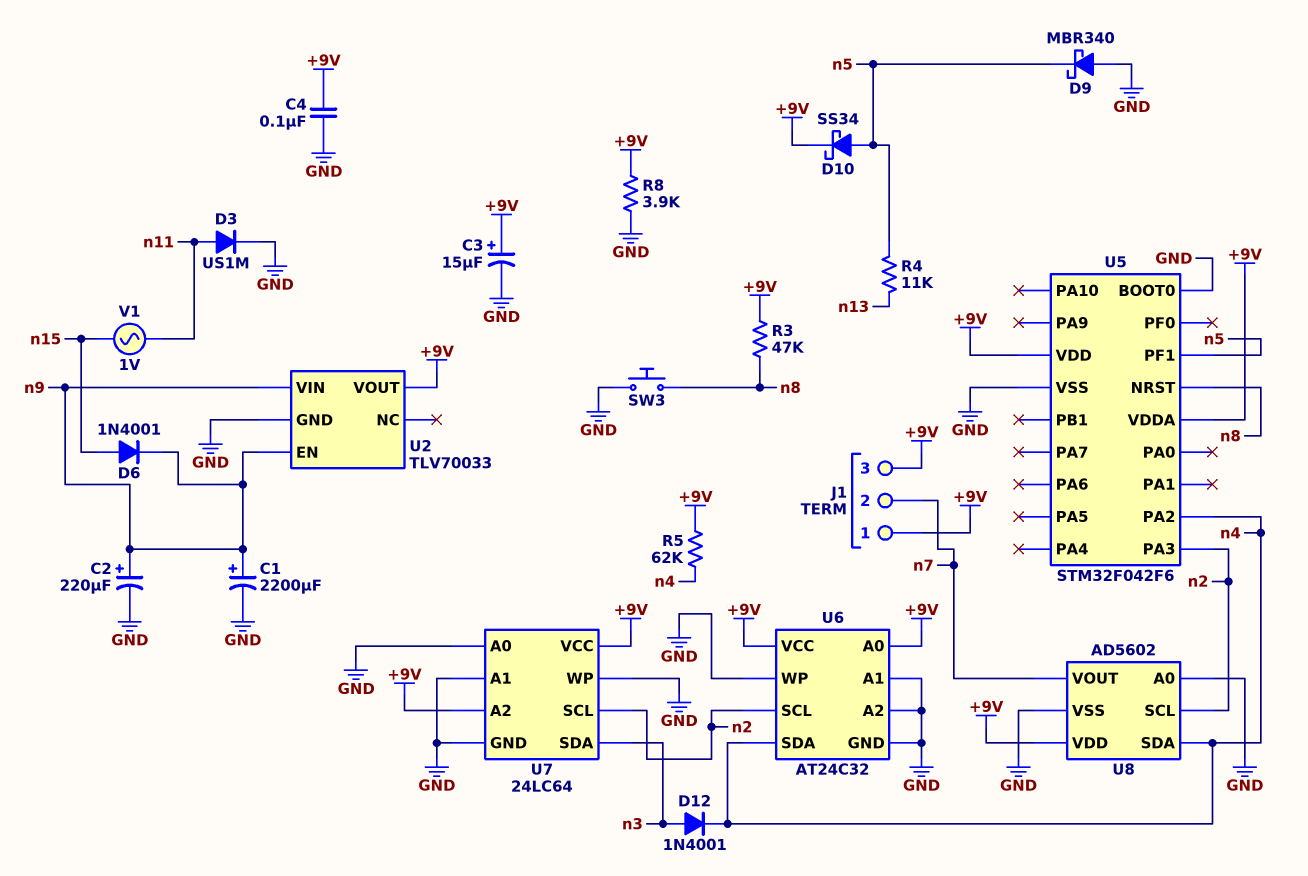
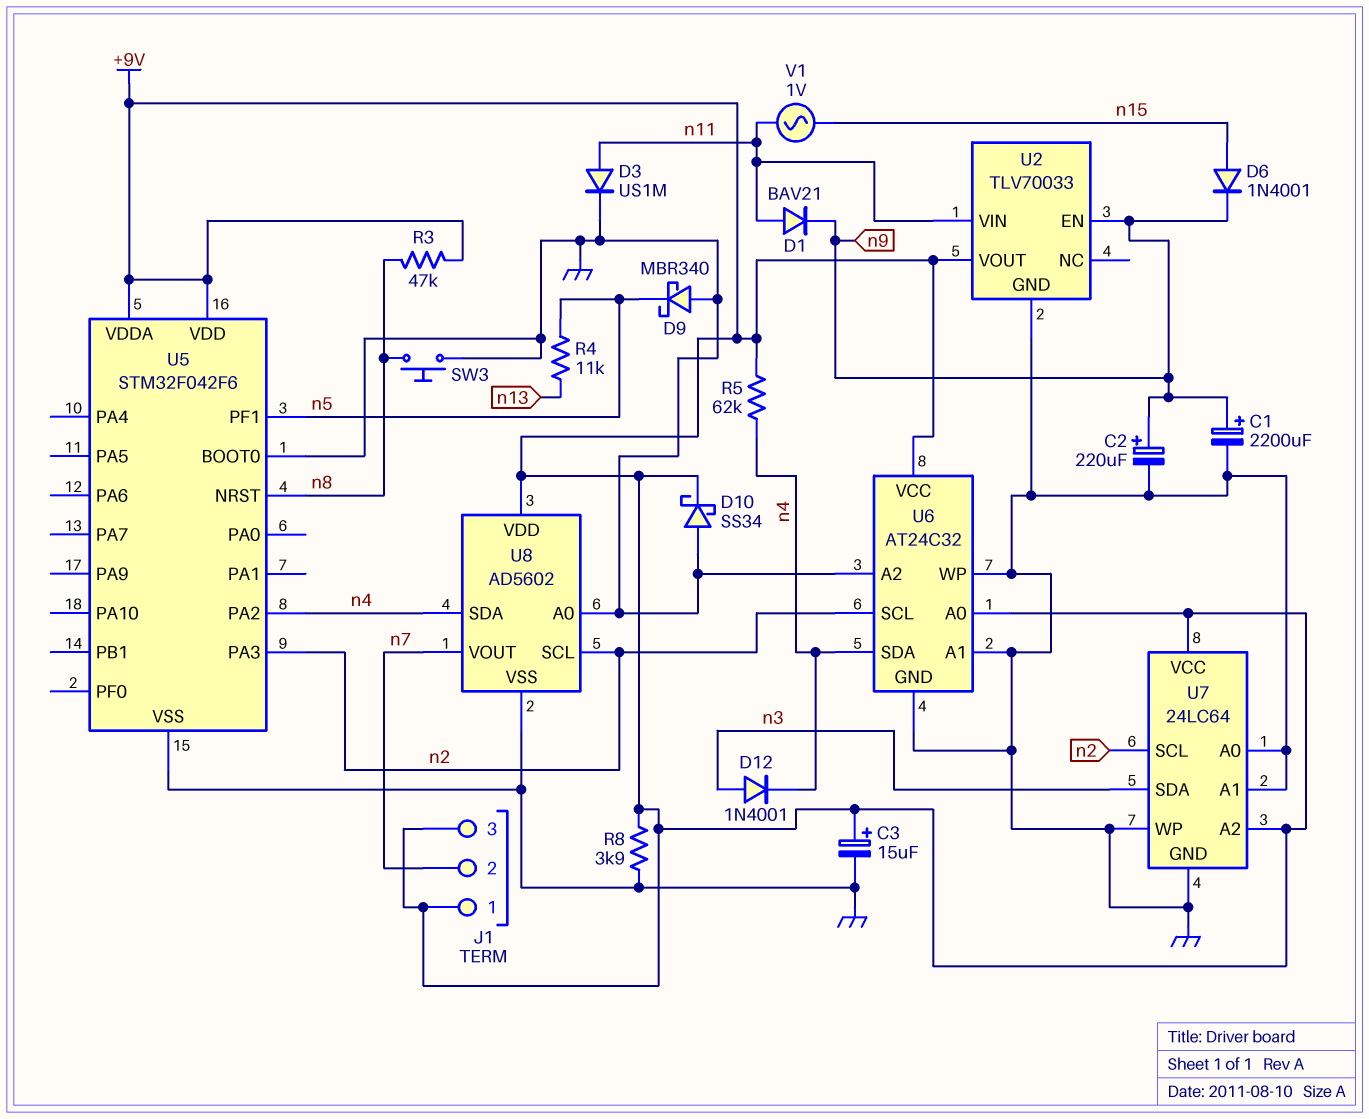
C4: 100nF (+9V, GND) -> none
D1: none -> diode BAV21 (A n11, K n9)
D10: schottky SS34 (A n5, K +9V) -> schottky SS34 (A GND, K +9V)
U2 pin VIN: n9 -> n11

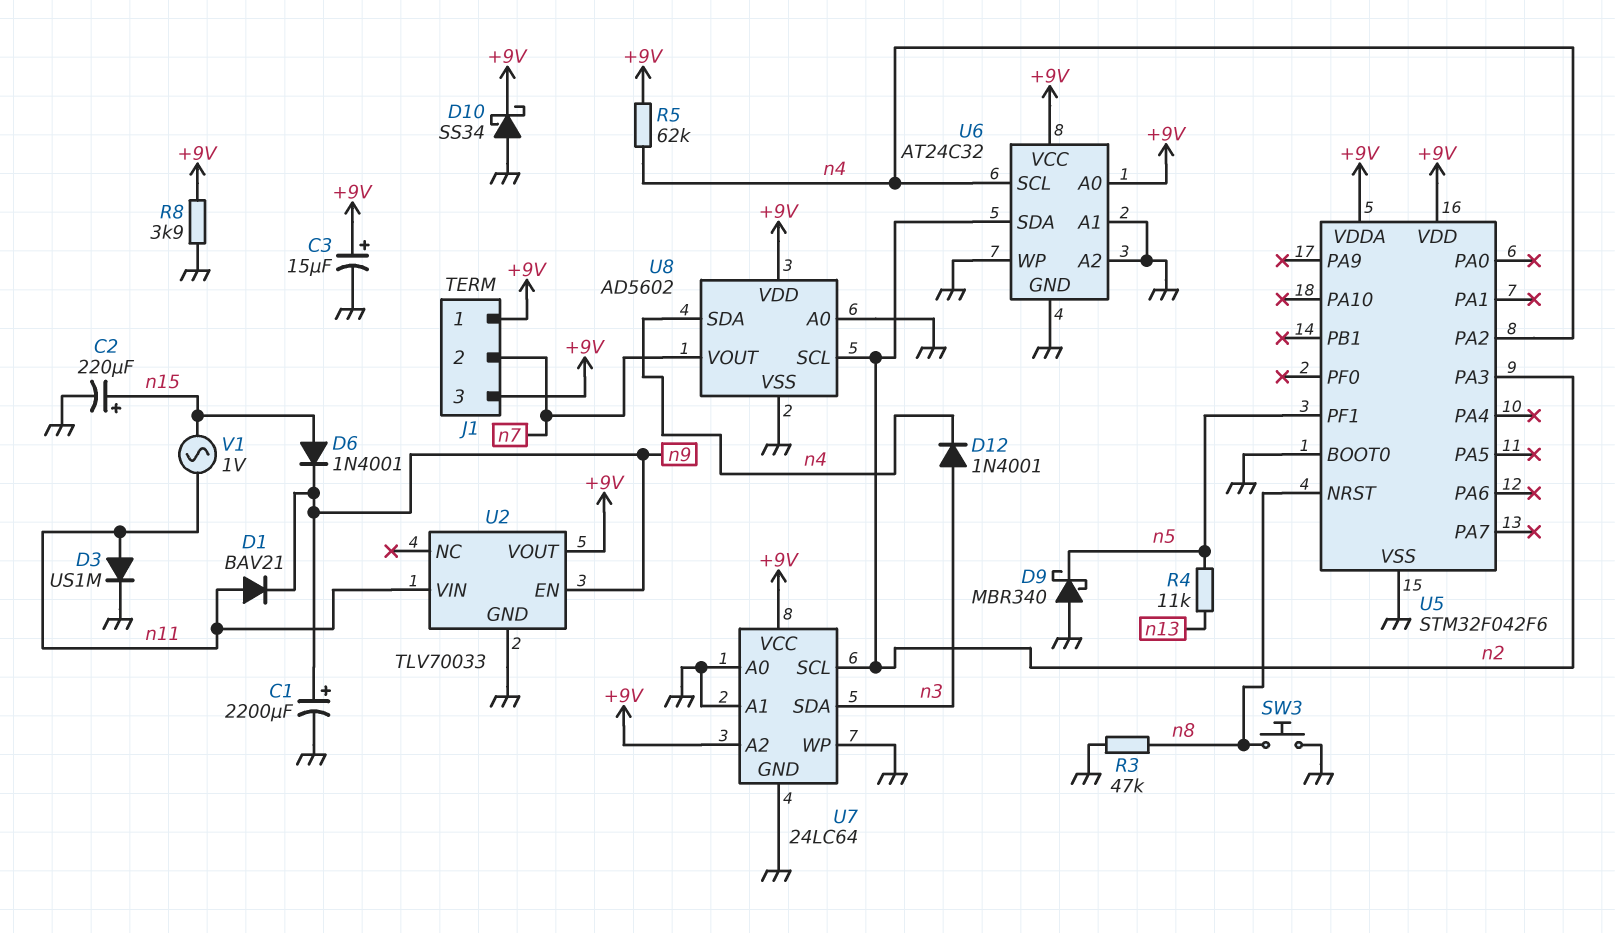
C2: 220uF (plus n9, minus GND) -> 220uF (plus n15, minus GND)
R3: 47k (+9V, n8) -> 47k (GND, n8)
U6 pin SCL: n2 -> n4
U6 pin SDA: n4 -> n2

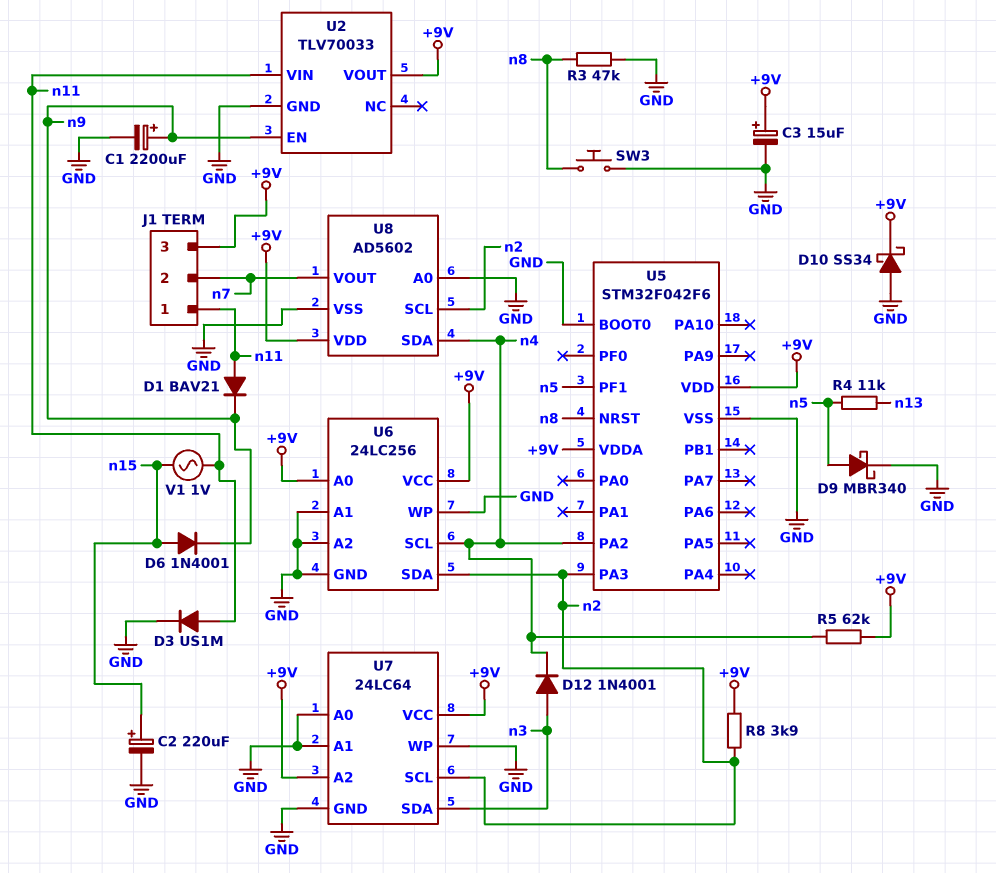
D9: schottky MBR340 (A GND, K n5) -> schottky MBR340 (A n5, K GND)
J1 pin 1: +9V -> n11
R8: 3.9k (+9V, GND) -> 3.9k (+9V, n2)
U6: AT24C32 -> 24LC256

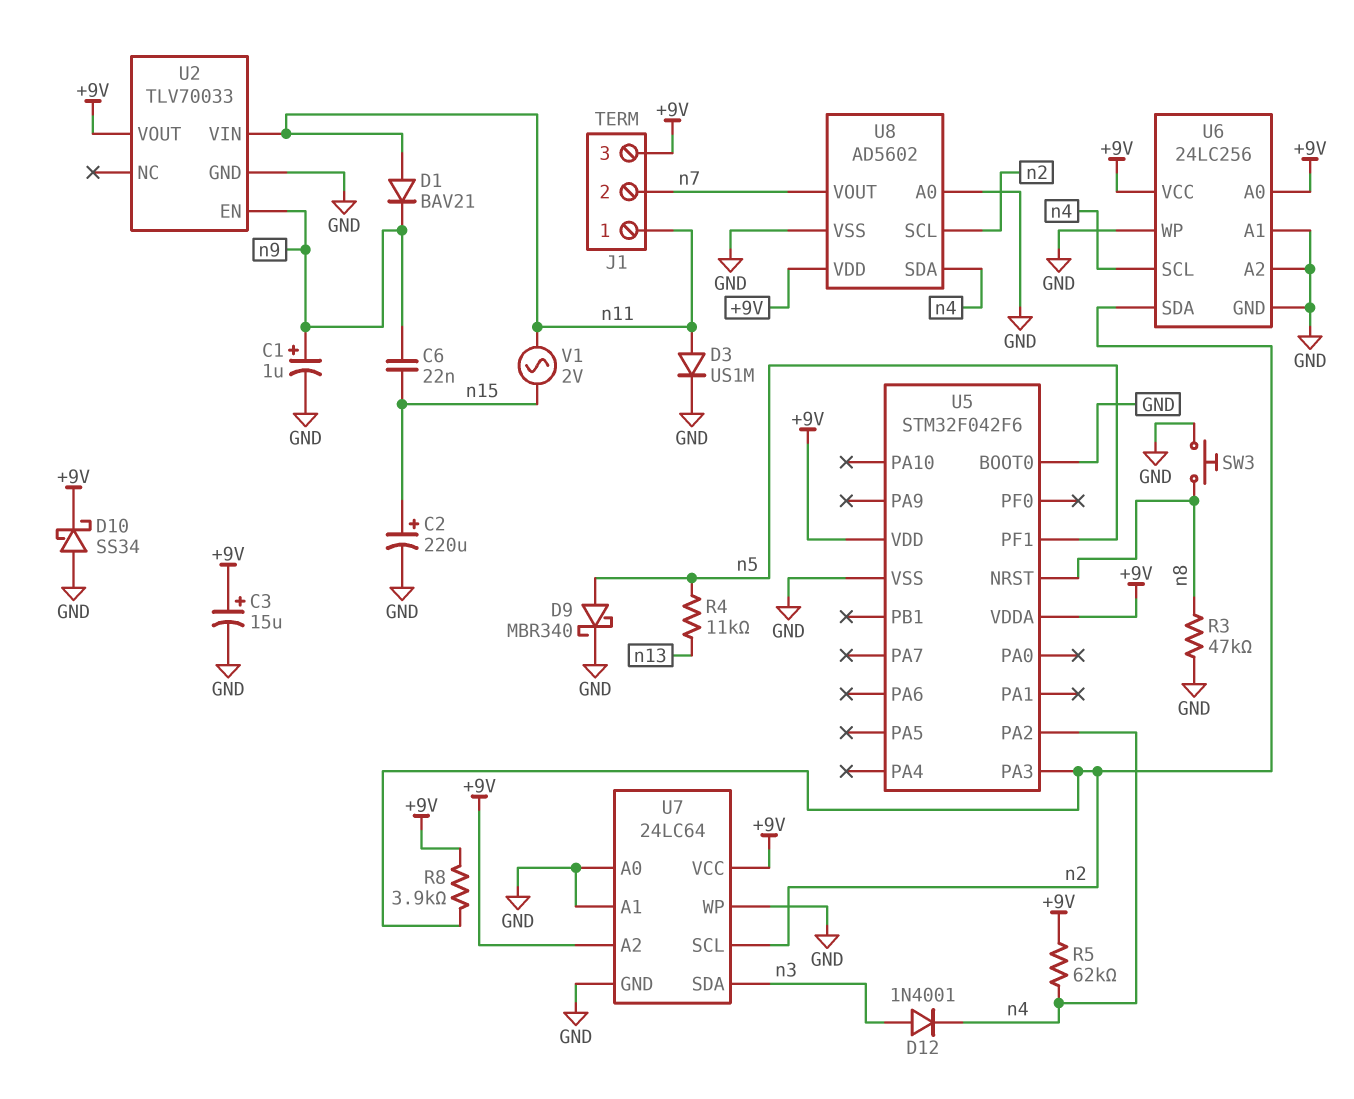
C1: 2200uF (plus n9, minus GND) -> 1uF (plus n9, minus GND)
C6: none -> 22nF (n9, n15)
D6: diode 1N4001 (A n15, K n9) -> none
V1: AC 1V (n11, n15) -> AC 2V (n11, n15)

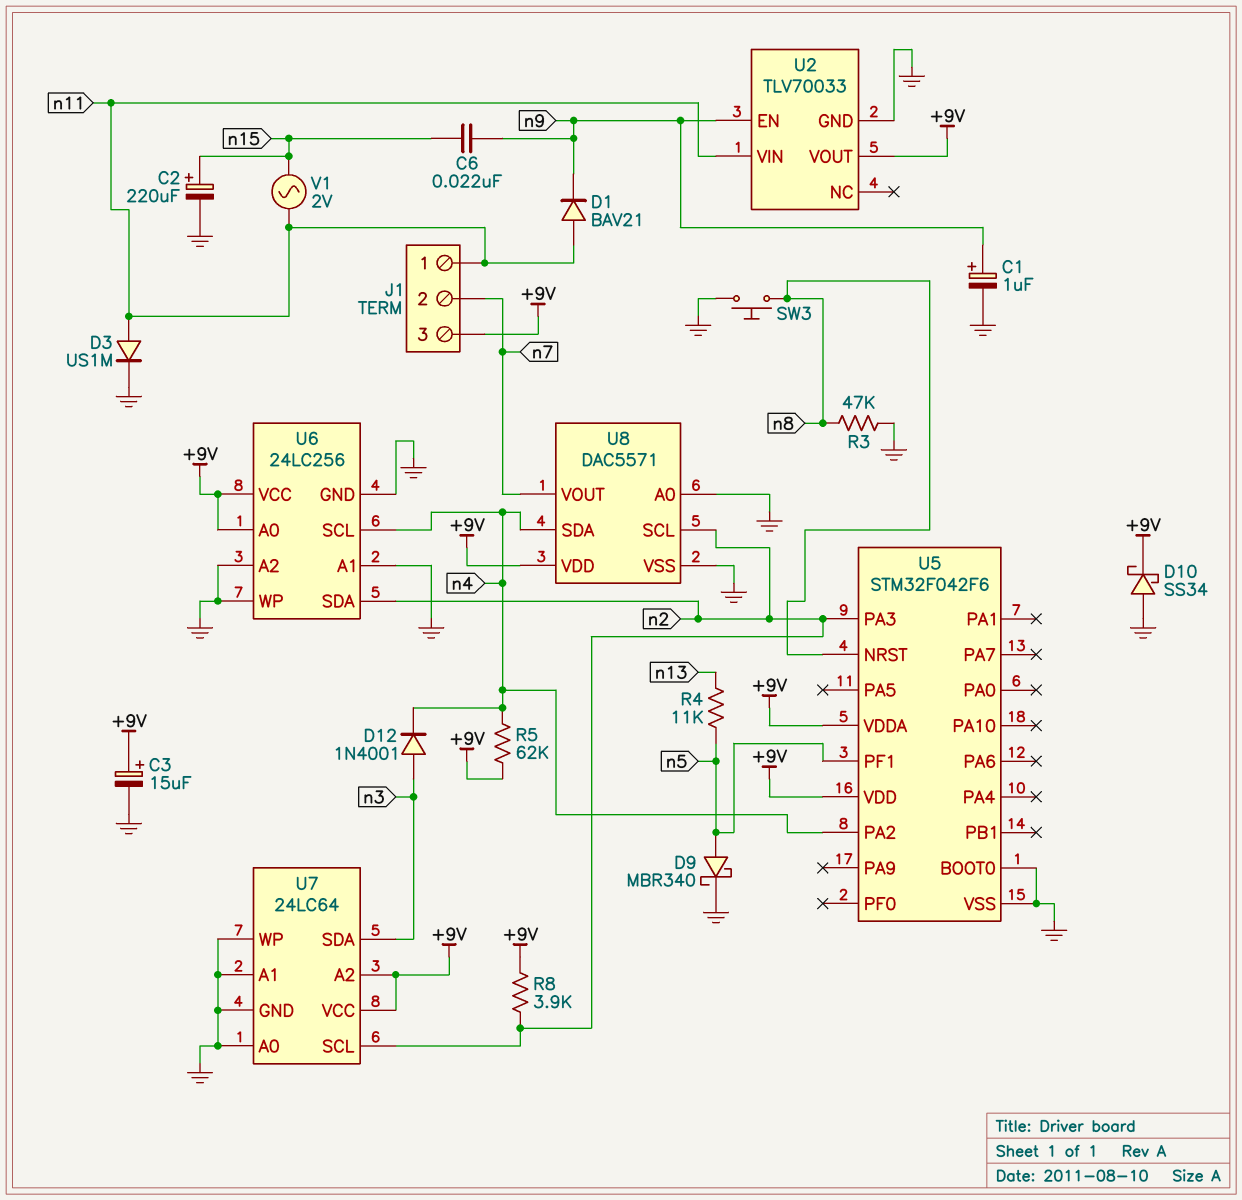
U8: AD5602 -> DAC5571

